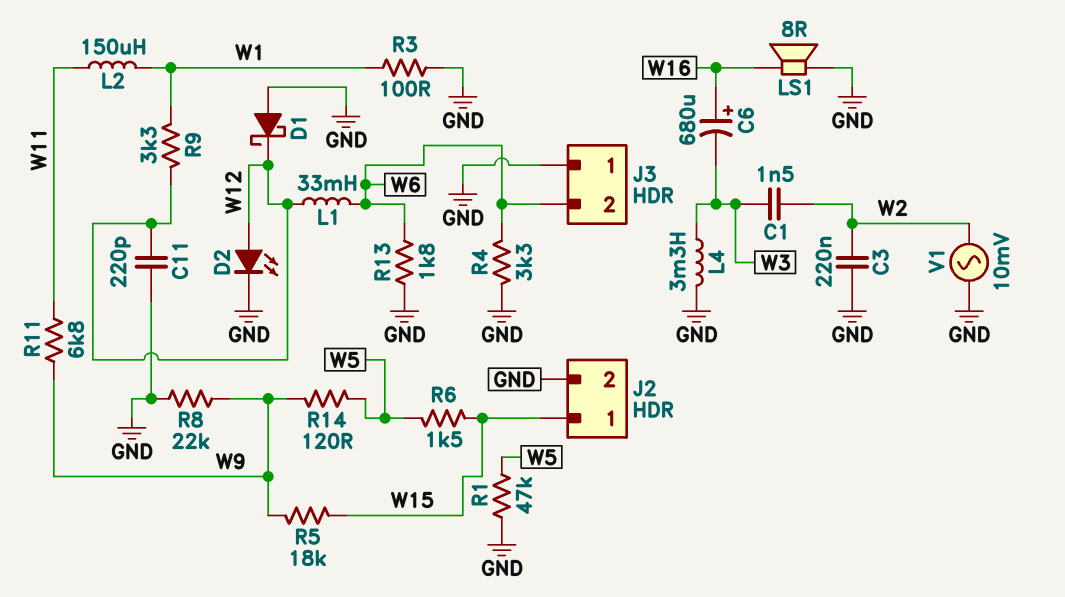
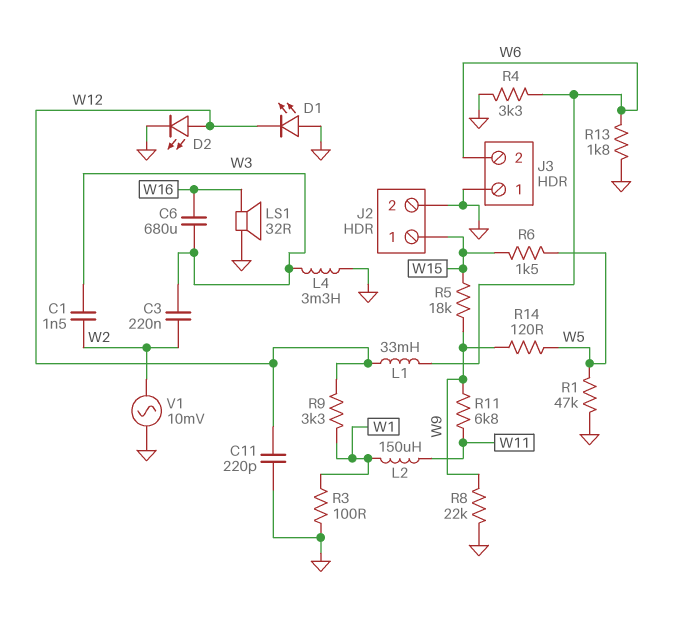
C3: 220nF (GND, W2) -> 220nF (W2, W3)
C6: 680uF (plus W16, minus W3) -> 680uF (W3, W16)
D1: schottky (A GND, K W12) -> LED (A GND, K W12)
LS1: speaker 8R (GND, W16) -> speaker 32R (GND, W16)

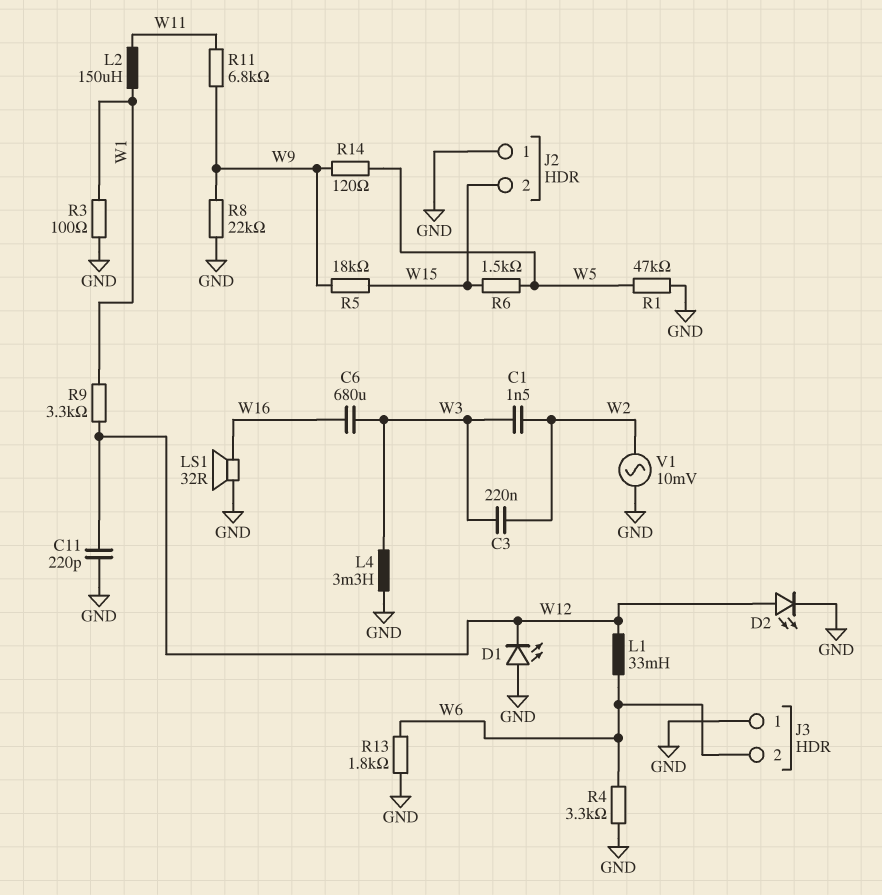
J2 pin 1: W15 -> GND
J2 pin 2: GND -> W15

